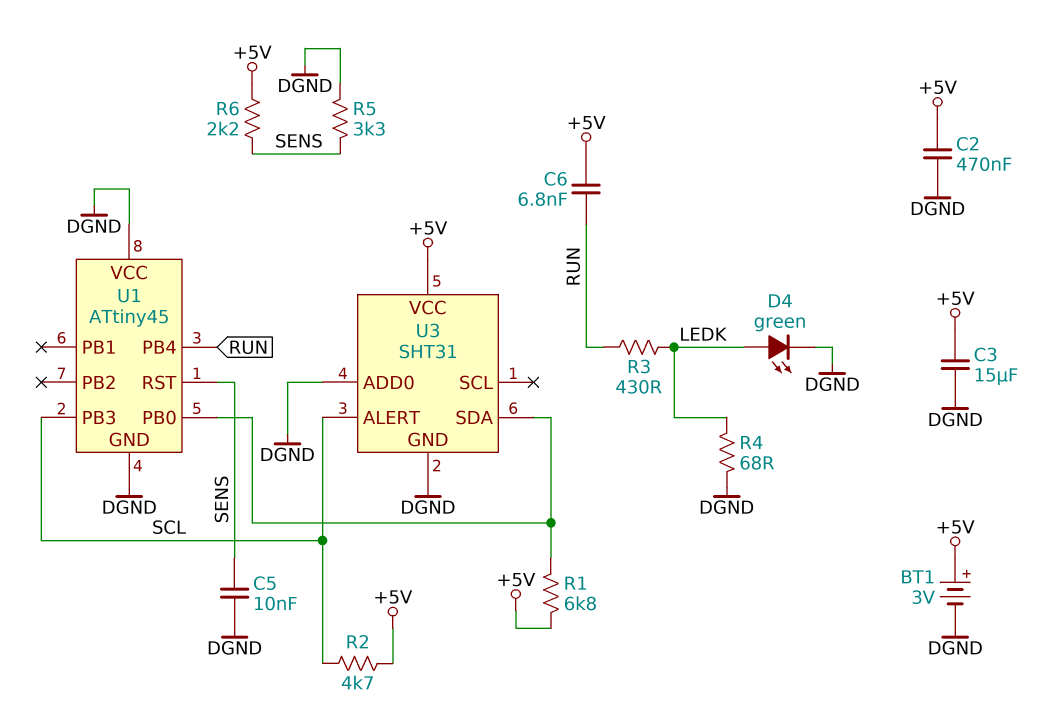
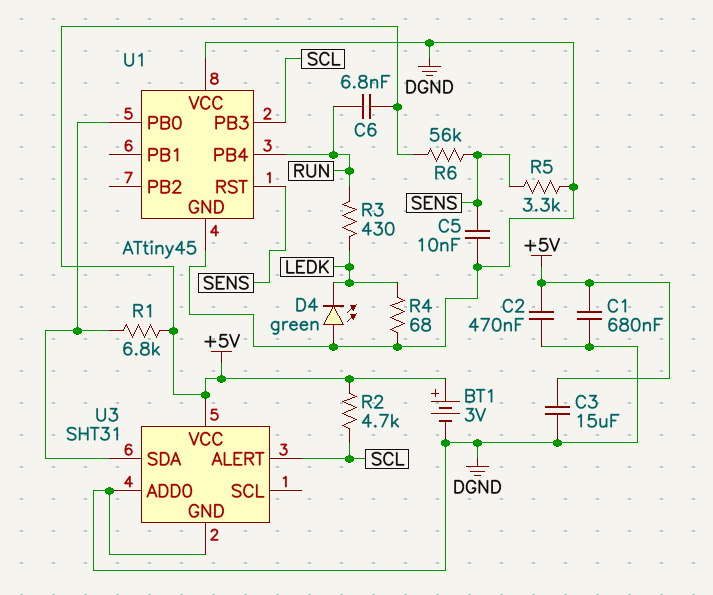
C1: none -> 680nF (+5V, DGND)
D4: LED green (A LEDK, K DGND) -> LED green (A DGND, K LEDK)
R6: 2.2k (+5V, SENS) -> 56k (+5V, SENS)

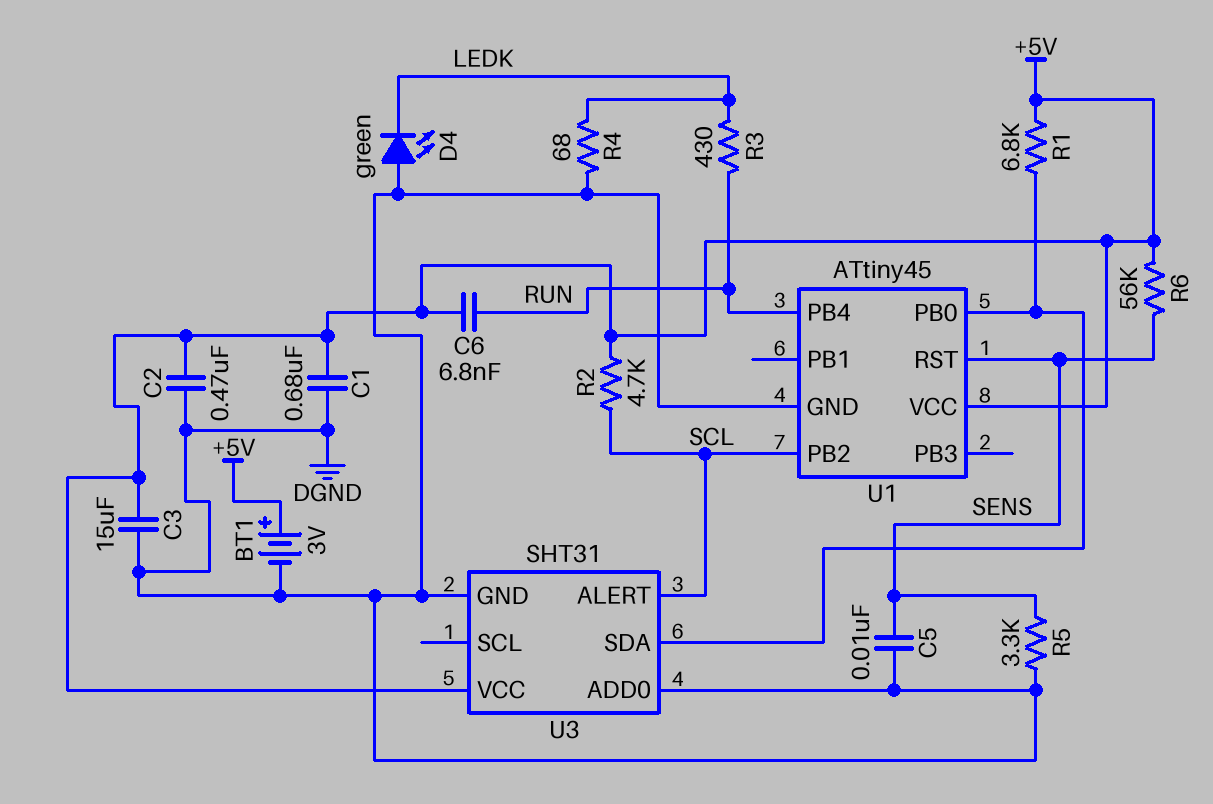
U1 pin PB2: none -> SCL
U1 pin PB3: SCL -> none
U1 pin VCC: DGND -> +5V

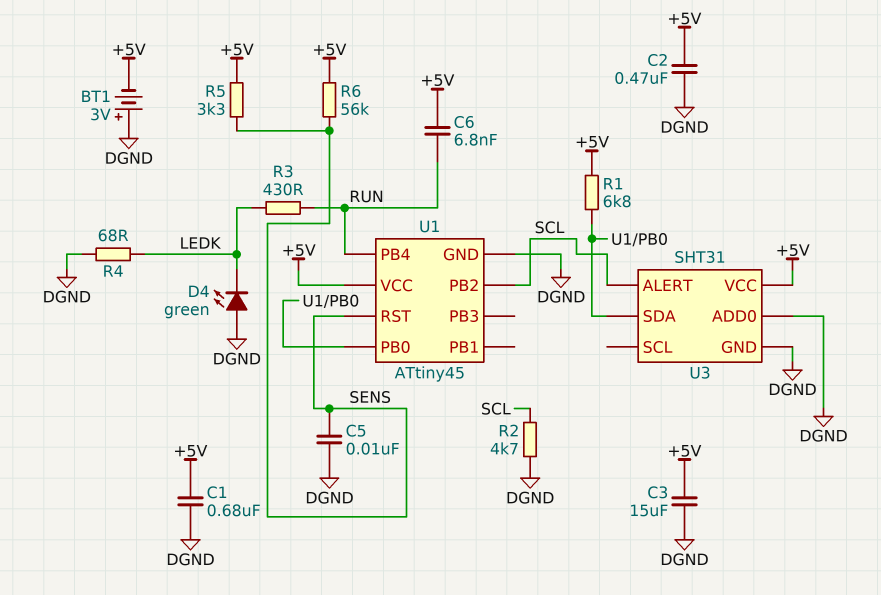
BT1: 3V (plus +5V, minus DGND) -> 3V (plus DGND, minus +5V)
R2: 4.7k (+5V, SCL) -> 4.7k (DGND, SCL)
R5: 3.3k (DGND, SENS) -> 3.3k (+5V, SENS)

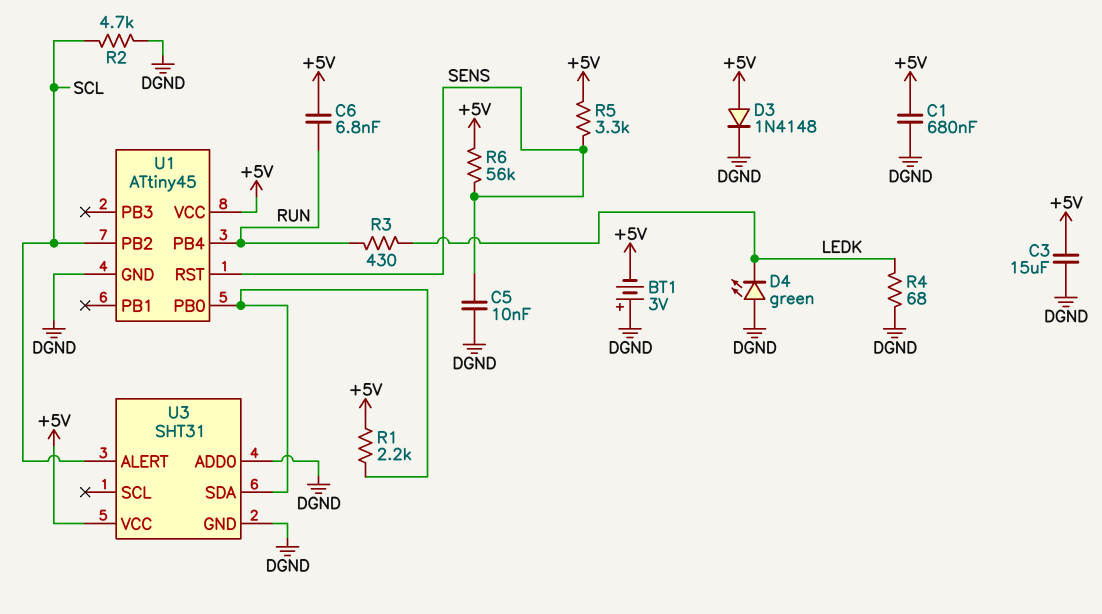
C2: 470nF (+5V, DGND) -> none
D3: none -> diode 1N4148 (A +5V, K DGND)
R1: 6.8k (+5V, U1/PB0) -> 2.2k (+5V, U1/PB0)

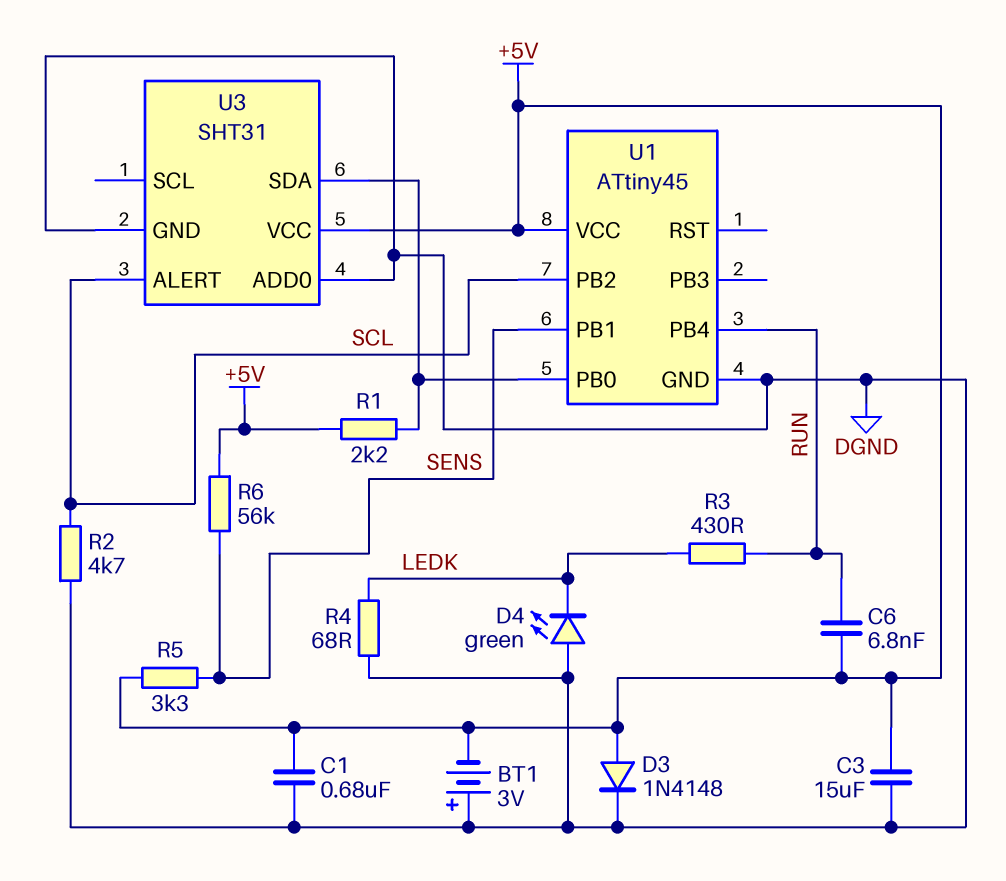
C5: 10nF (DGND, SENS) -> none
U1 pin PB1: none -> SENS
U1 pin RST: SENS -> none

